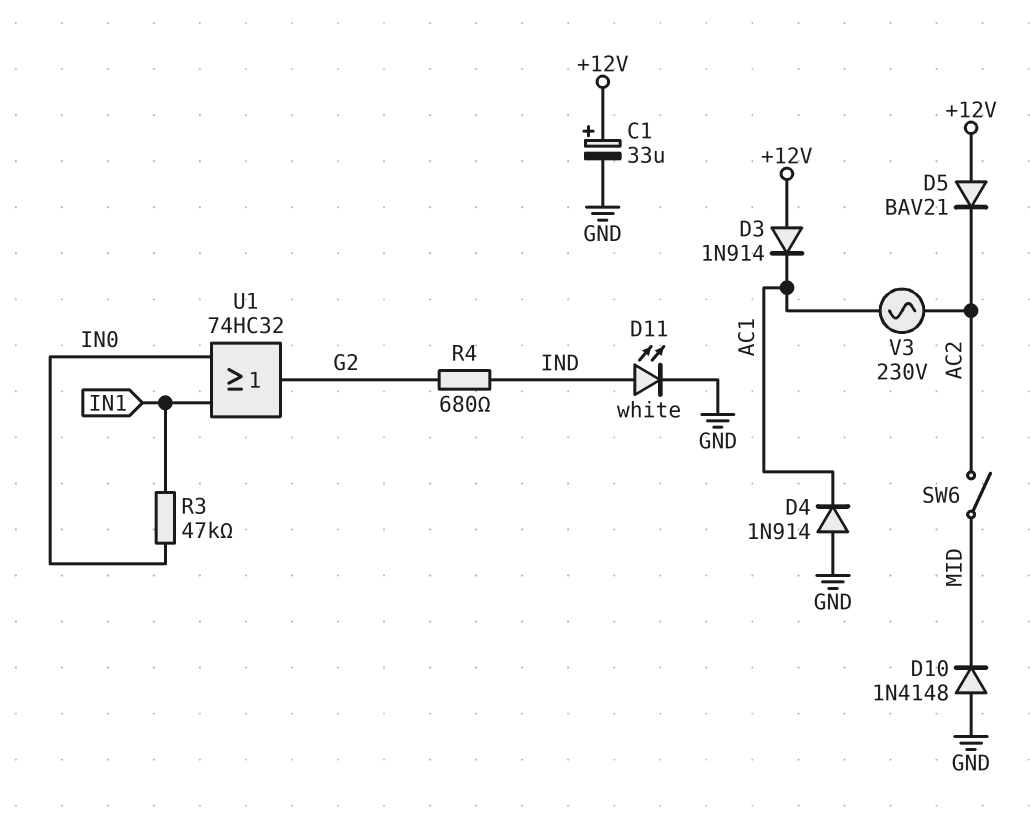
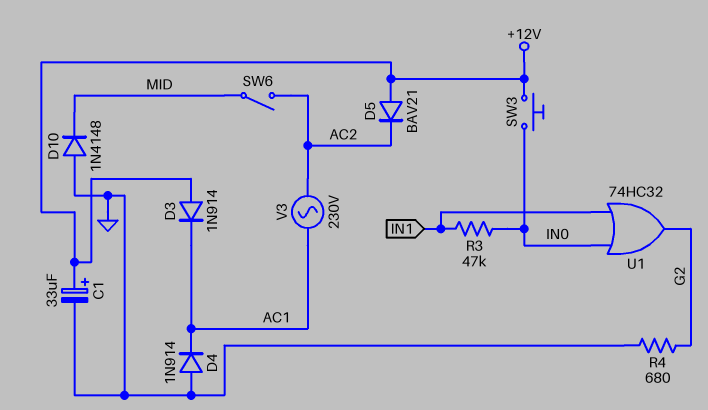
D11: LED white (A IND, K GND) -> none
R4: 680 (G2, IND) -> 680 (G2, GND)
SW3: none -> button (+12V, IN0)

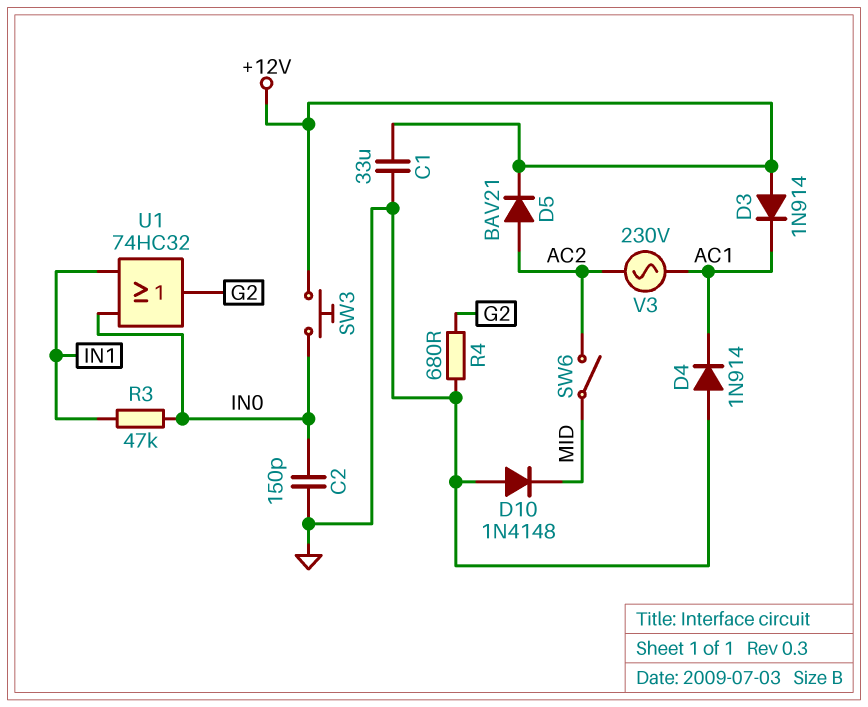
C1: 33uF (plus +12V, minus GND) -> 33uF (+12V, GND)
C2: none -> 150pF (GND, IN0)
D5: diode BAV21 (A +12V, K AC2) -> diode BAV21 (A AC2, K +12V)

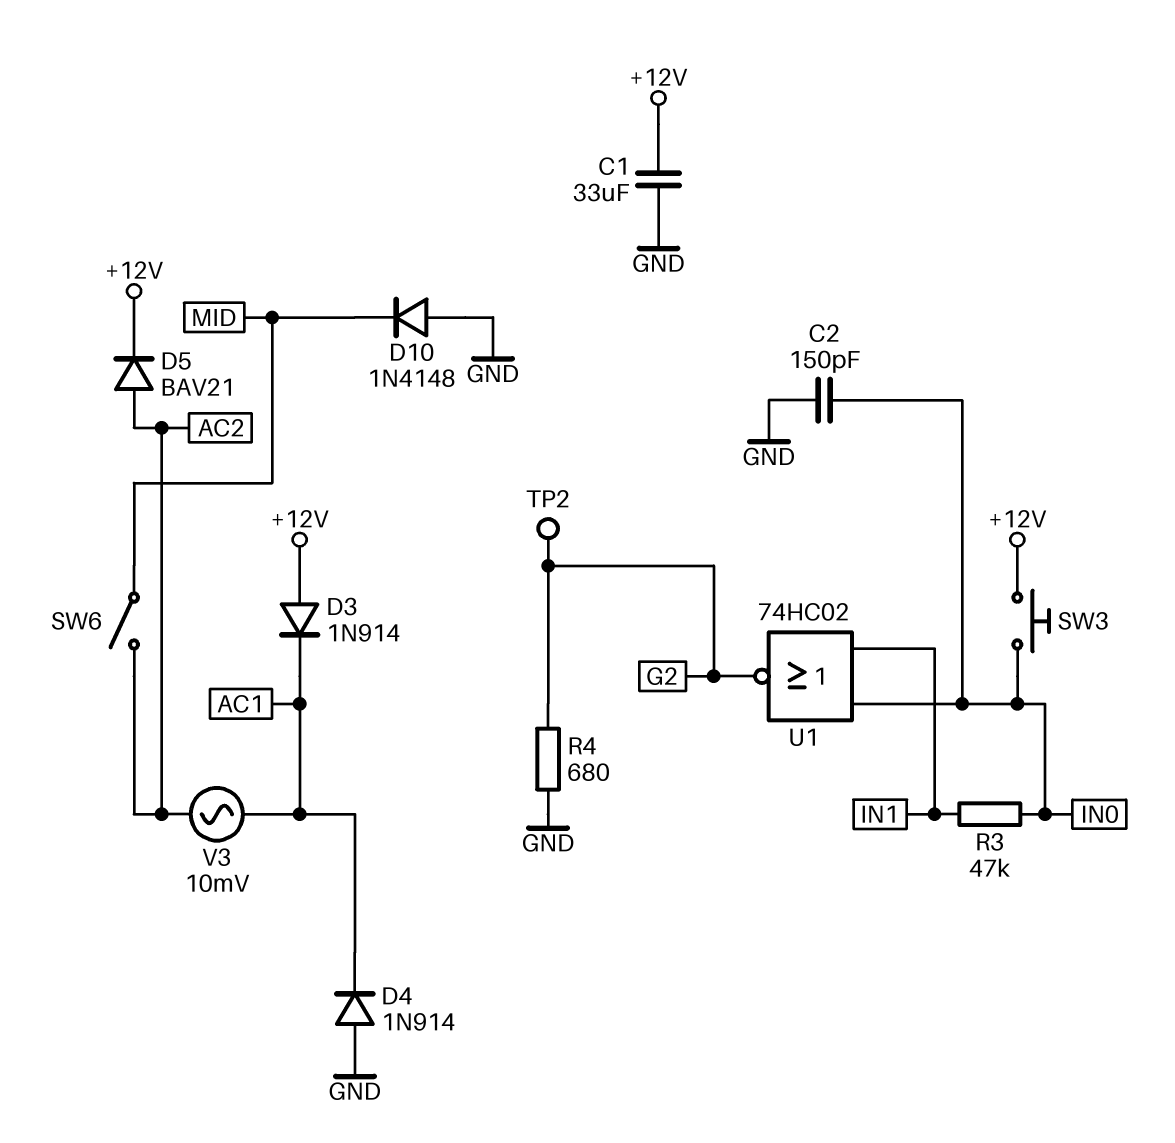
TP2: none -> test point (G2)
U1: OR 74HC32 (in IN0, in IN1, out G2) -> NOR 74HC02 (in IN0, in IN1, out G2)
V3: AC 230V (AC1, AC2) -> AC 10mV (AC1, AC2)

